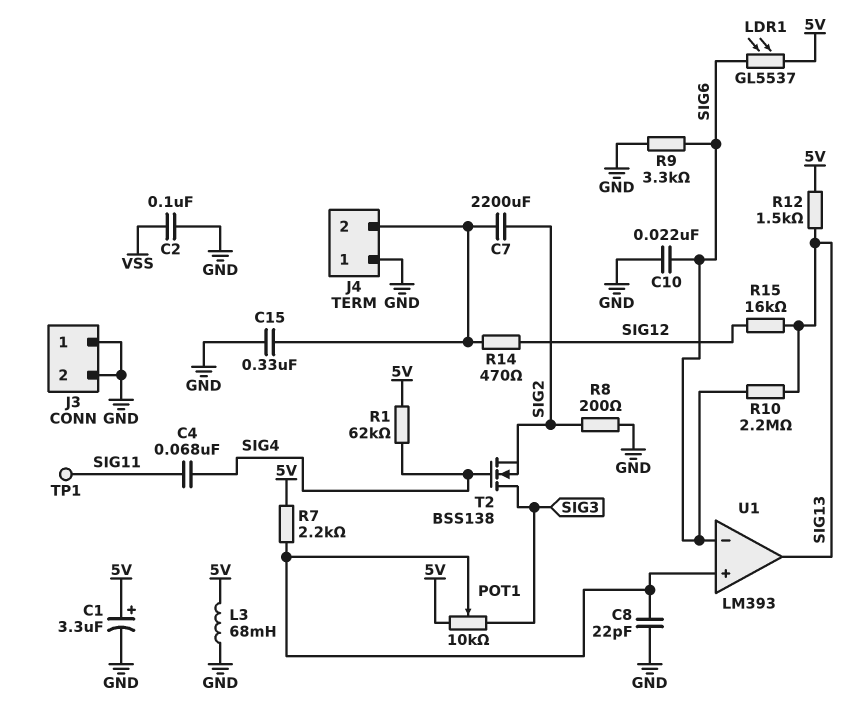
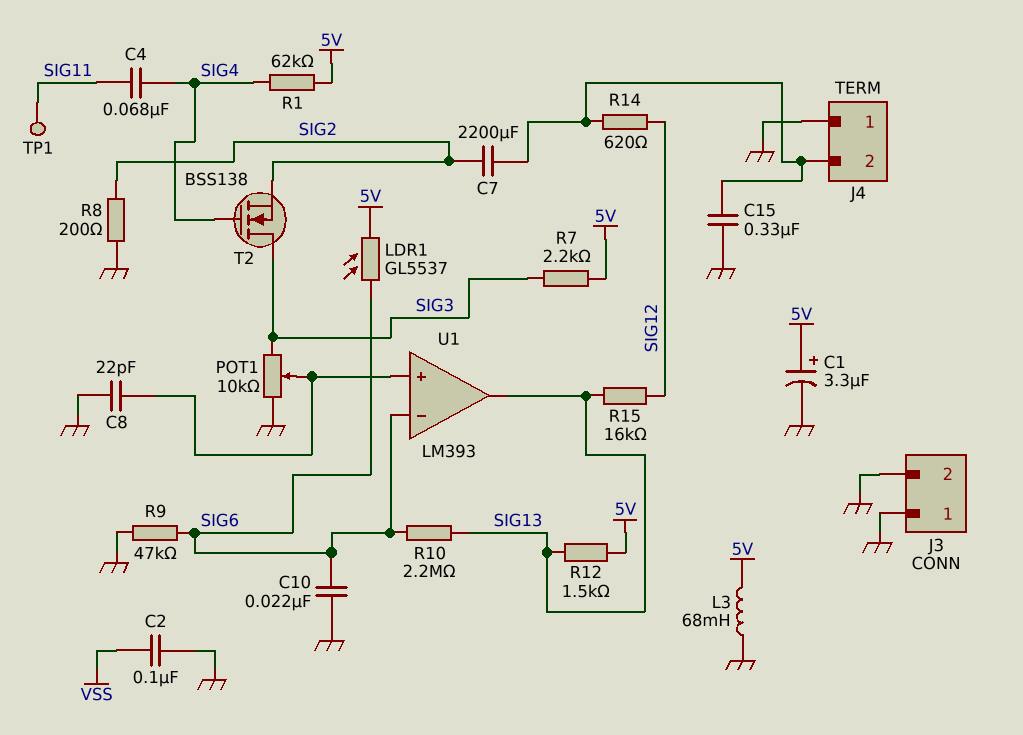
POT1: 10k (5V, SIG3, wiper U1/in+) -> 10k (GND, SIG3, wiper U1/in+)
R7: 2.2k (5V, U1/in+) -> 2.2k (5V, SIG3)
R9: 3.3k (GND, SIG6) -> 47k (GND, SIG6)
R14: 470 (J4/2, SIG12) -> 620 (J4/2, SIG12)

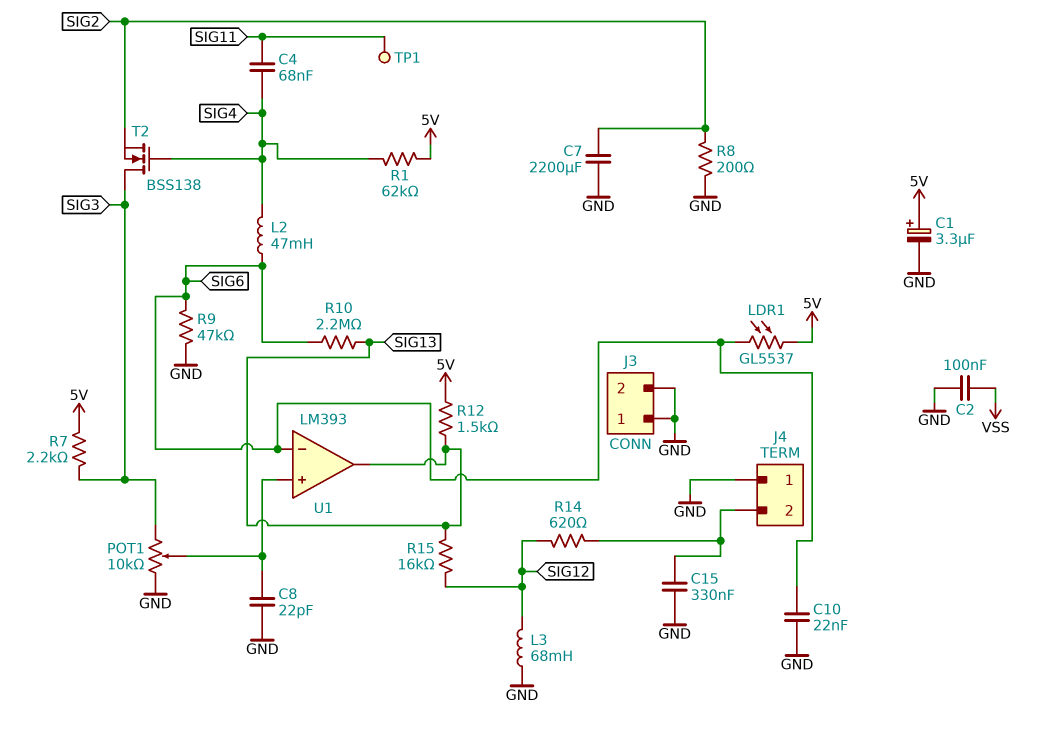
C7: 2200uF (J4/2, SIG2) -> 2200uF (GND, SIG2)
L2: none -> 47mH (SIG4, SIG6)
L3: 68mH (5V, GND) -> 68mH (GND, SIG12)

